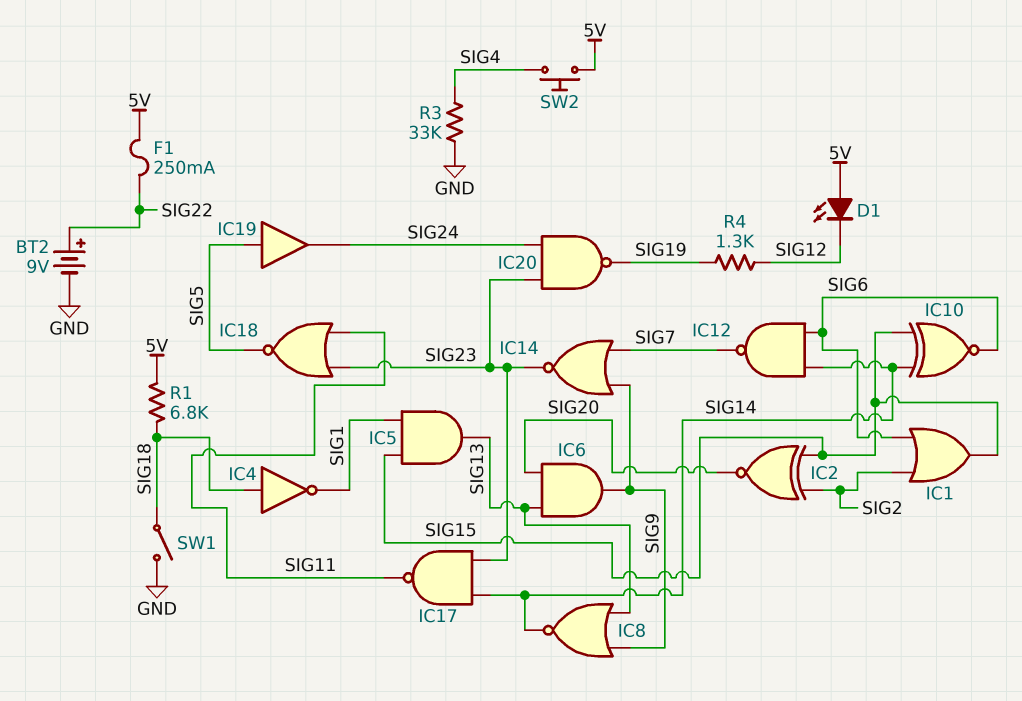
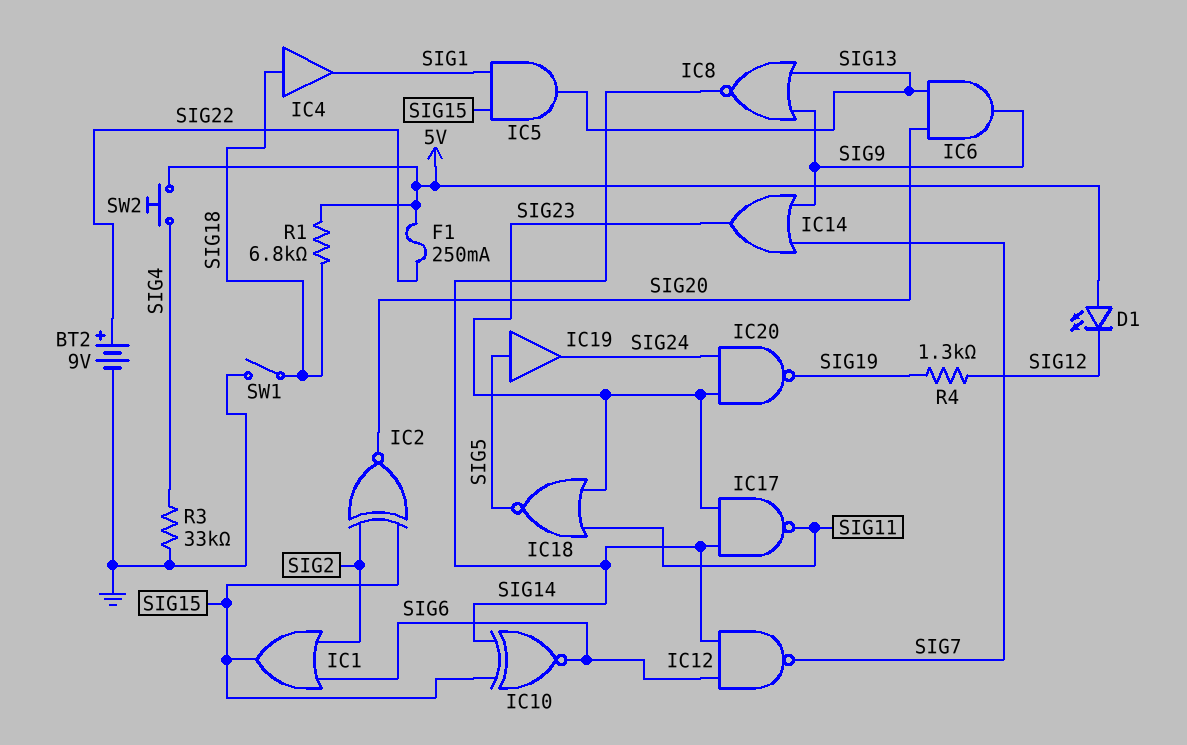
IC4: NOT (in SIG18, out SIG1) -> buffer (in SIG18, out SIG1)
IC14: NOR (in SIG7, in SIG9, out SIG23) -> OR (in SIG7, in SIG9, out SIG23)

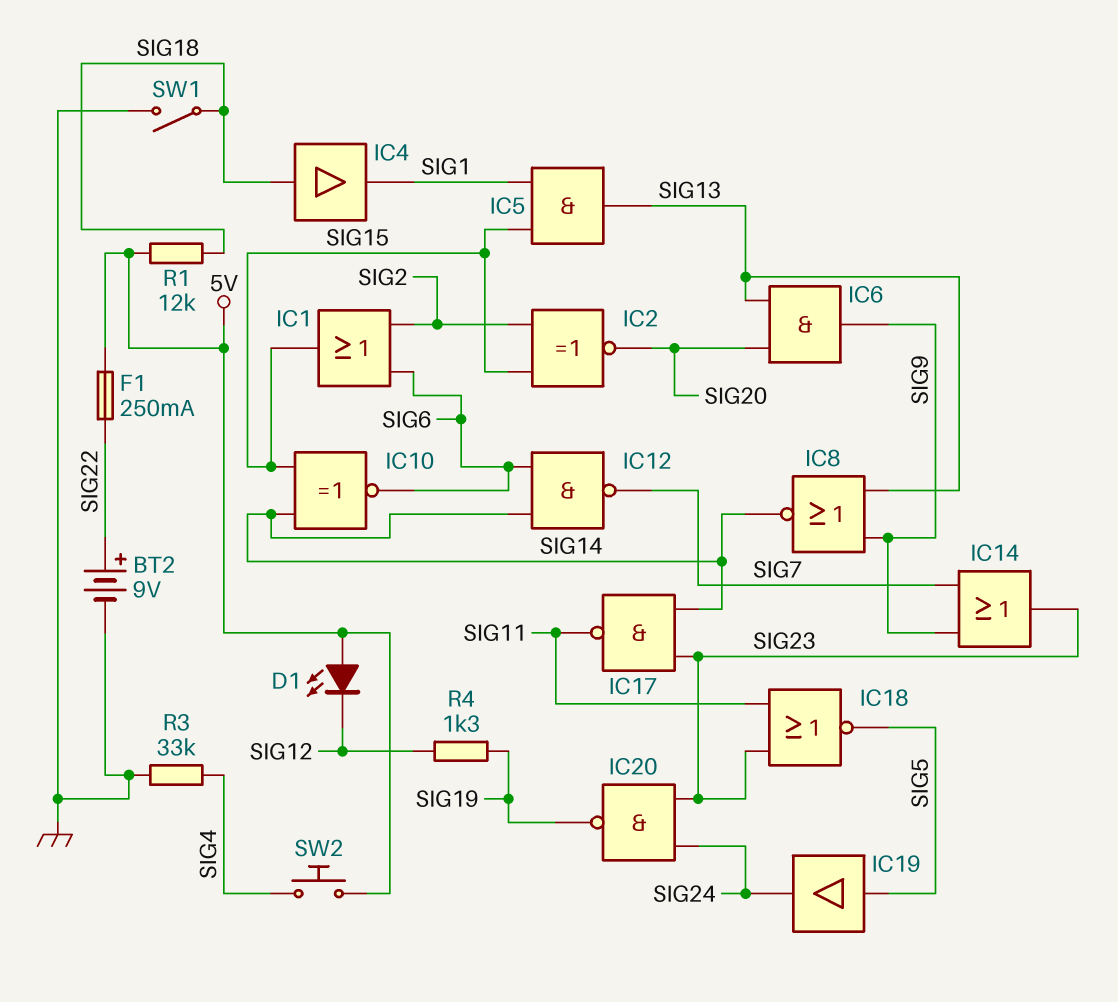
R1: 6.8k (5V, SIG18) -> 12k (5V, SIG18)

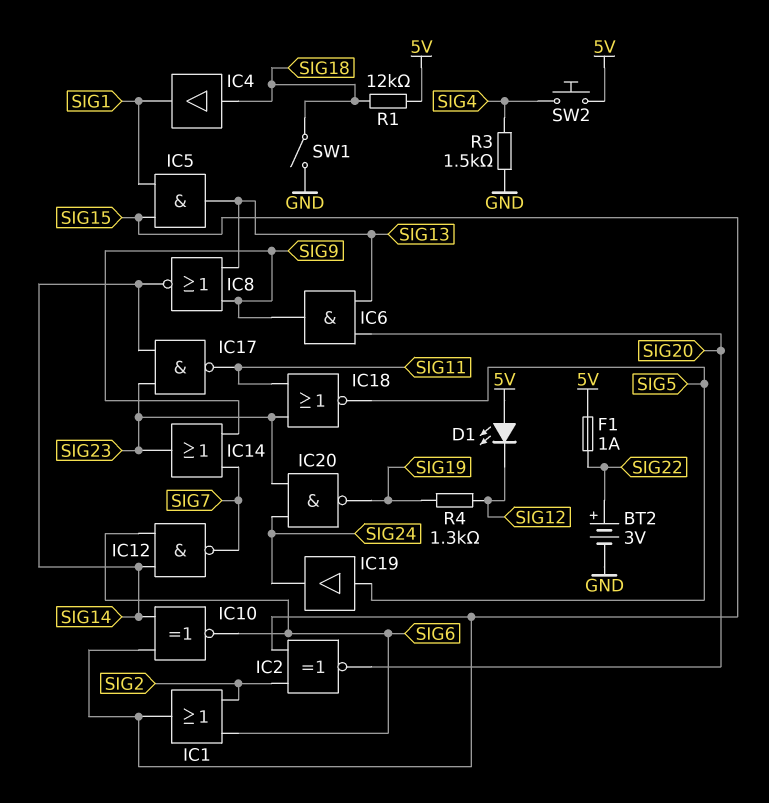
BT2: 9V (plus SIG22, minus GND) -> 3V (plus SIG22, minus GND)
F1: 250mA (5V, SIG22) -> 1A (5V, SIG22)
R3: 33k (GND, SIG4) -> 1.5k (GND, SIG4)

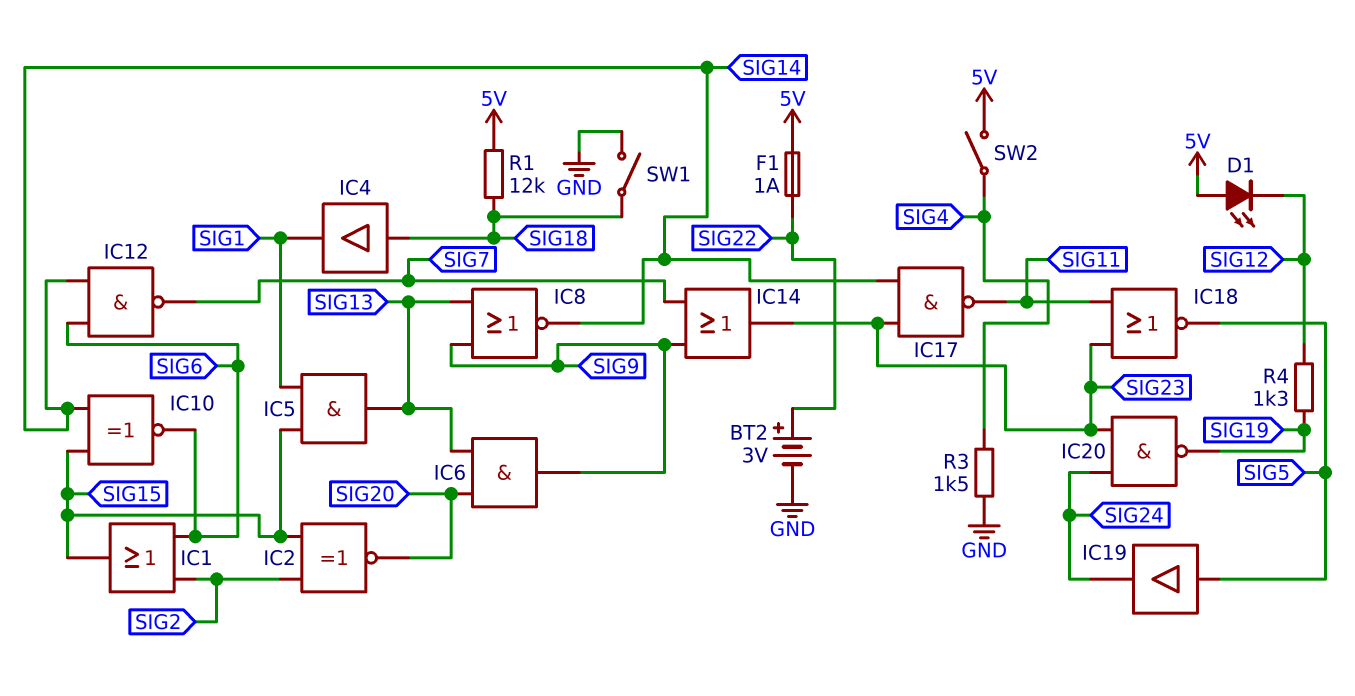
SW2: button (5V, SIG4) -> switch (5V, SIG4)

